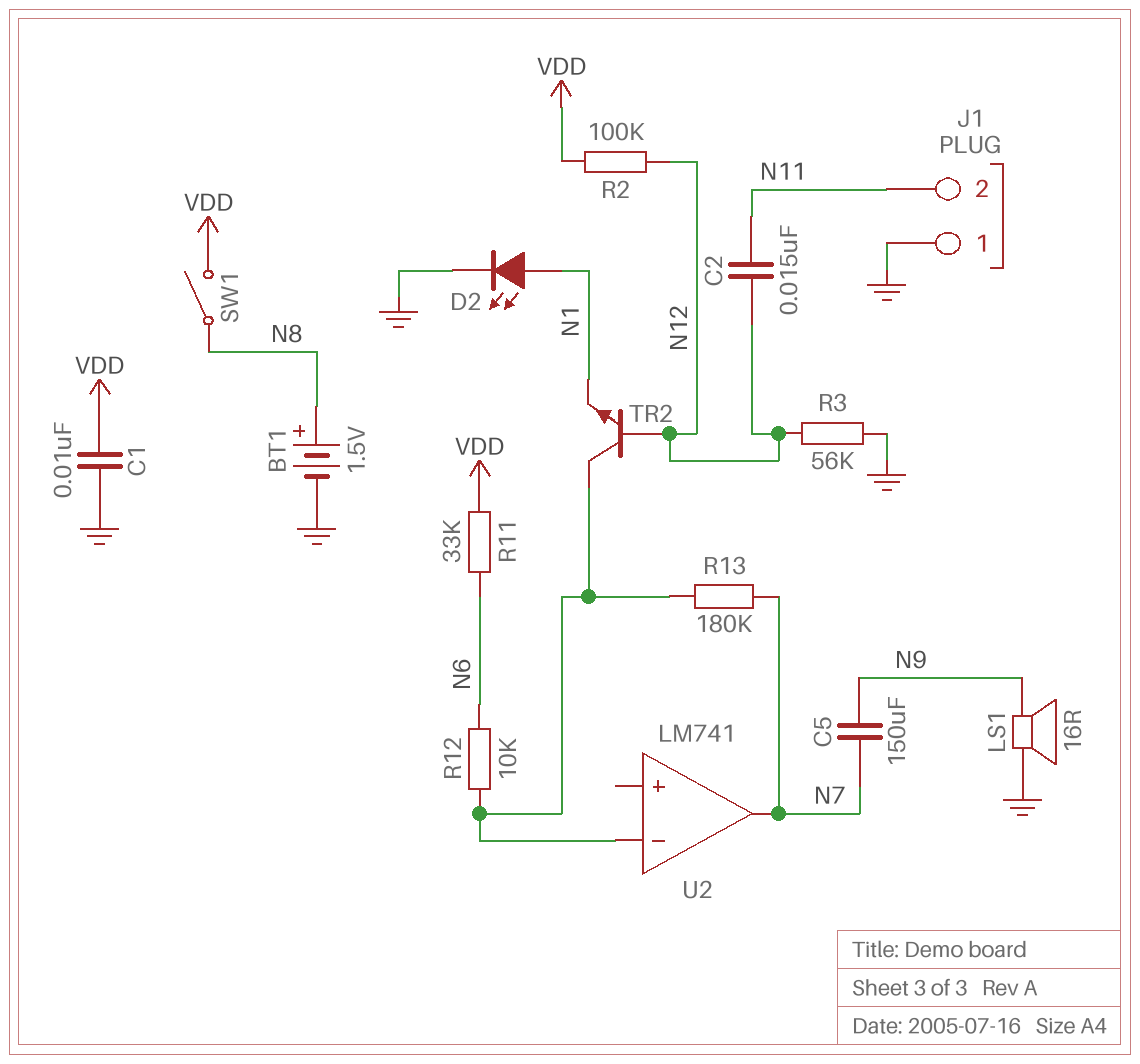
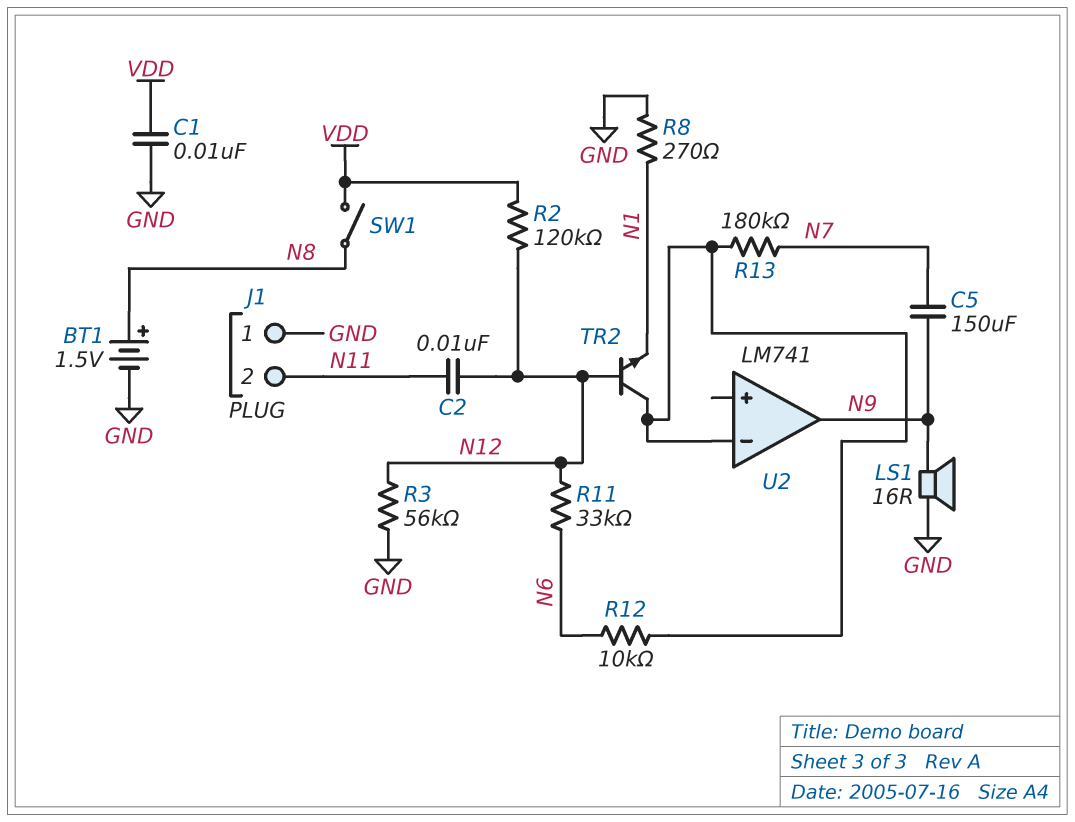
C2: 15nF (N11, N12) -> 10nF (N11, N12)
D2: LED (A N1, K GND) -> none
R2: 100k (N12, VDD) -> 120k (N12, VDD)
R8: none -> 270 (GND, N1)
R11: 33k (N6, VDD) -> 33k (N6, N12)
U2 pin out: N7 -> N9

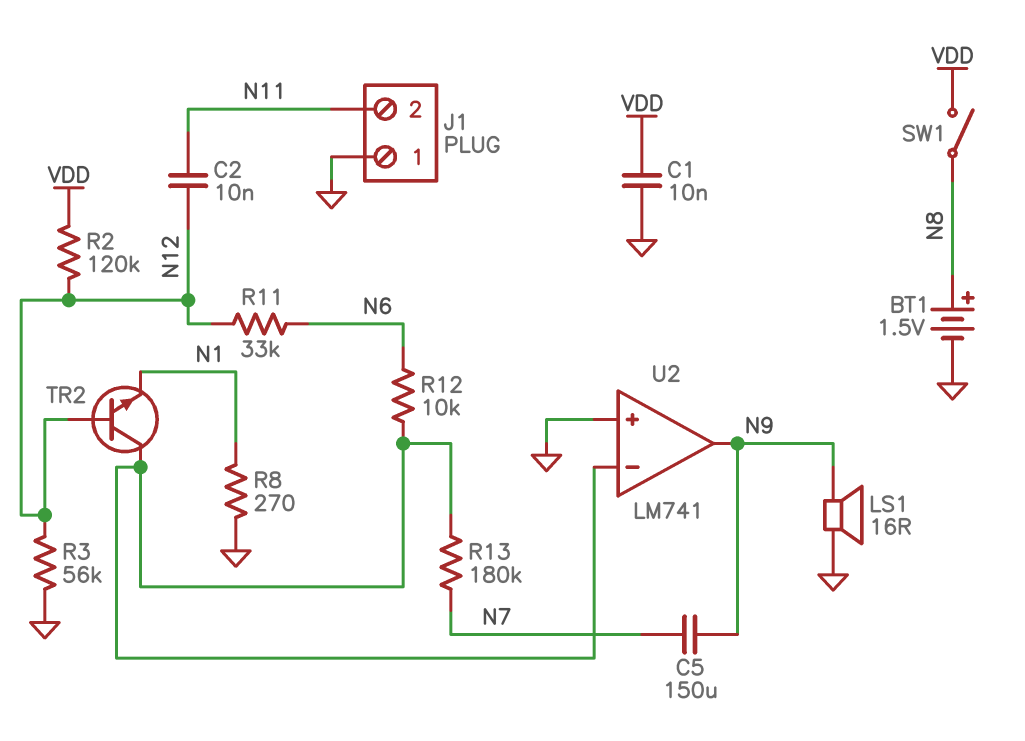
U2 pin in+: none -> GND

